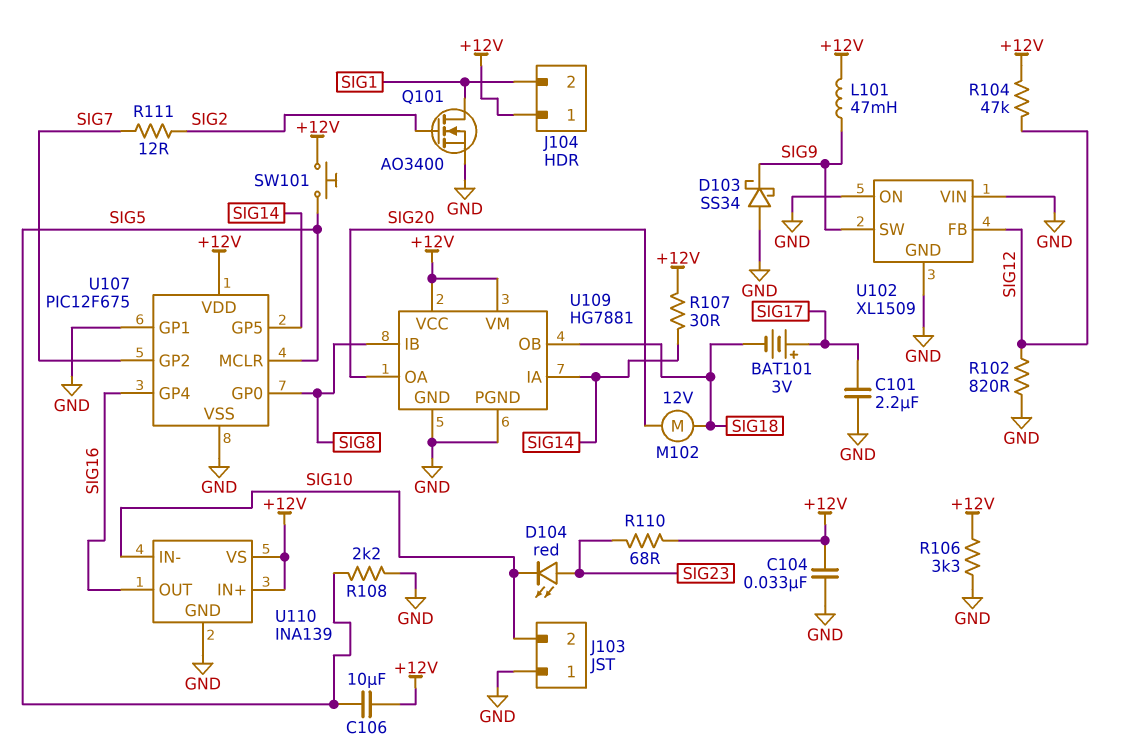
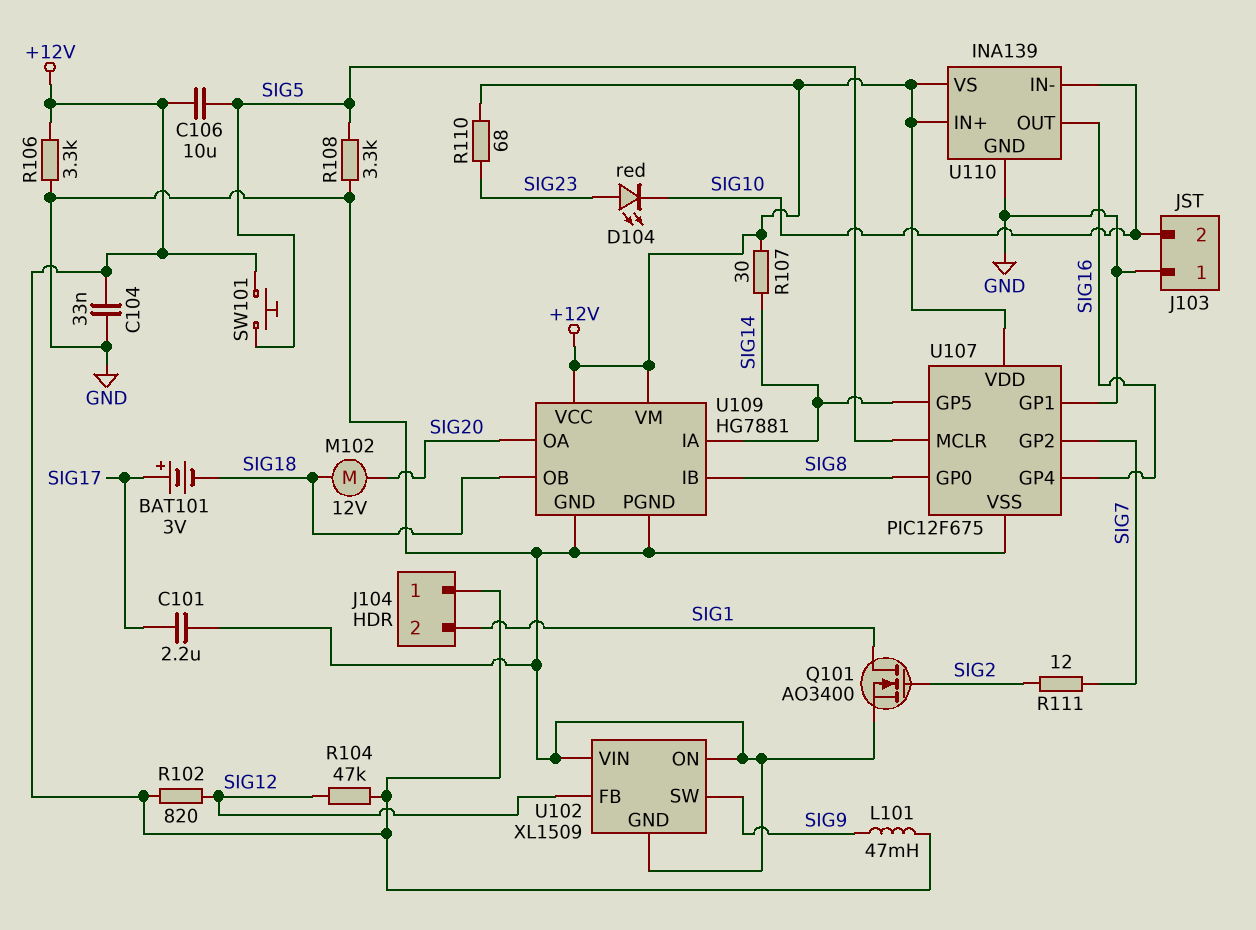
D103: schottky SS34 (A GND, K SIG9) -> none
R102: 820 (GND, SIG12) -> 820 (+12V, SIG12)
R108: 2.2k (GND, SIG5) -> 3.3k (GND, SIG5)

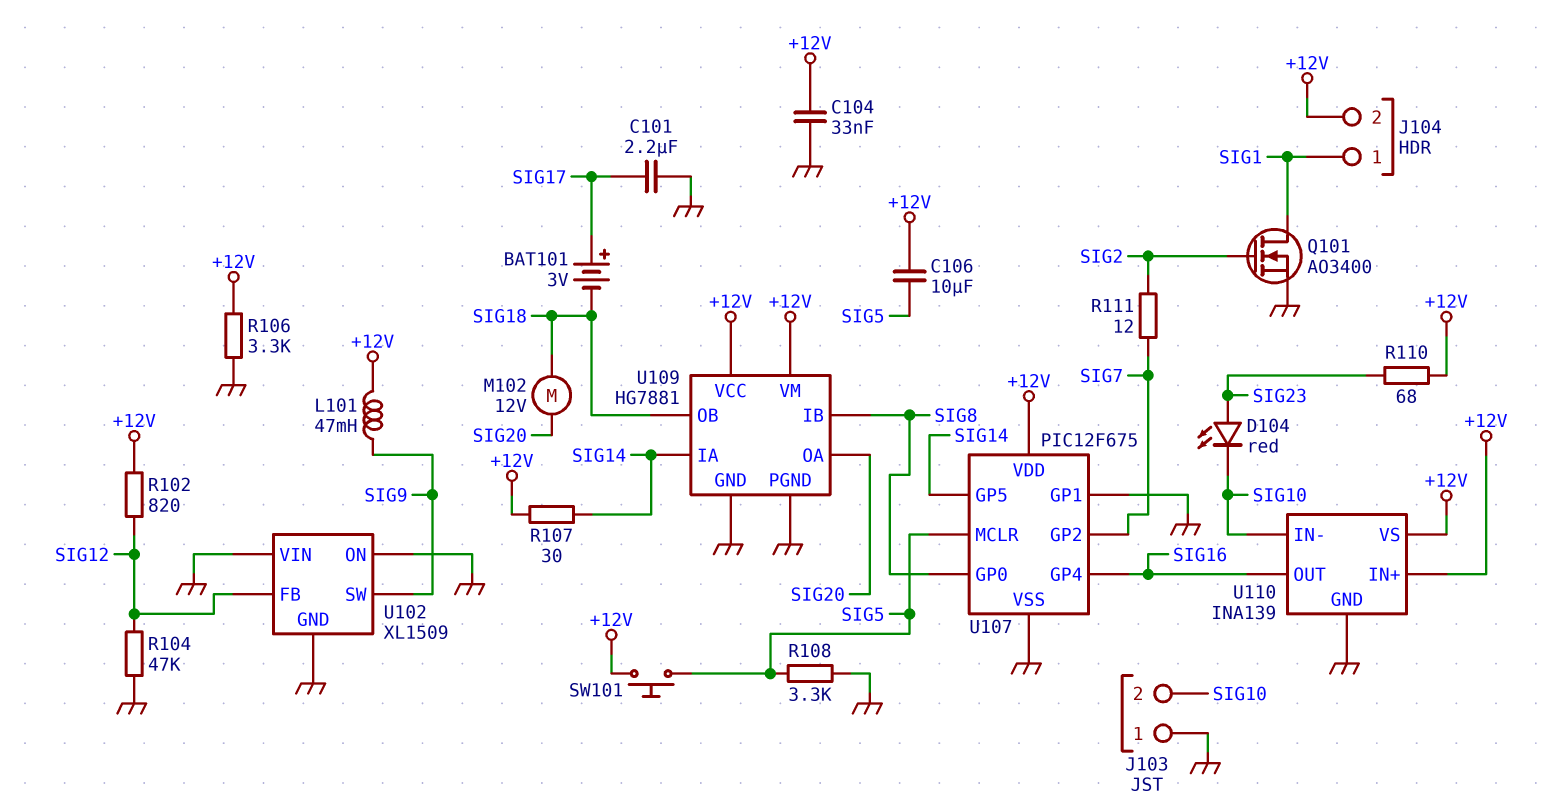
J104 pin 1: +12V -> SIG1
J104 pin 2: SIG1 -> +12V
R104: 47k (+12V, SIG12) -> 47k (GND, SIG12)

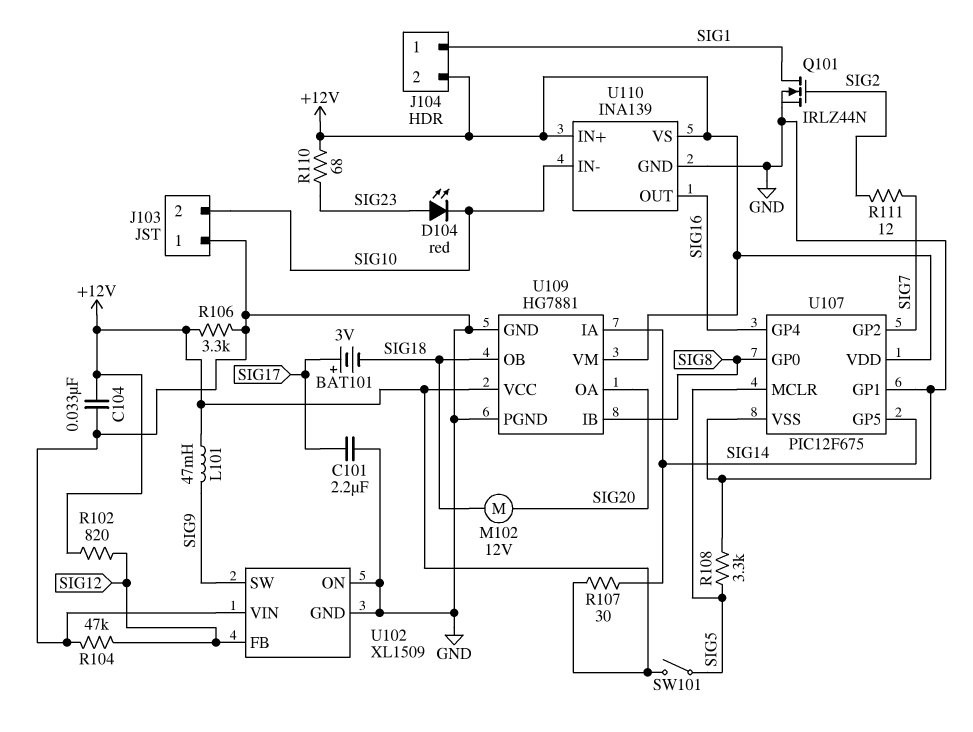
C106: 10uF (+12V, SIG5) -> none
Q101: NMOS AO3400 (G SIG2, D SIG1, S GND) -> NMOS IRLZ44N (G SIG2, D SIG1, S GND)
SW101: button (+12V, SIG5) -> switch (+12V, SIG5)

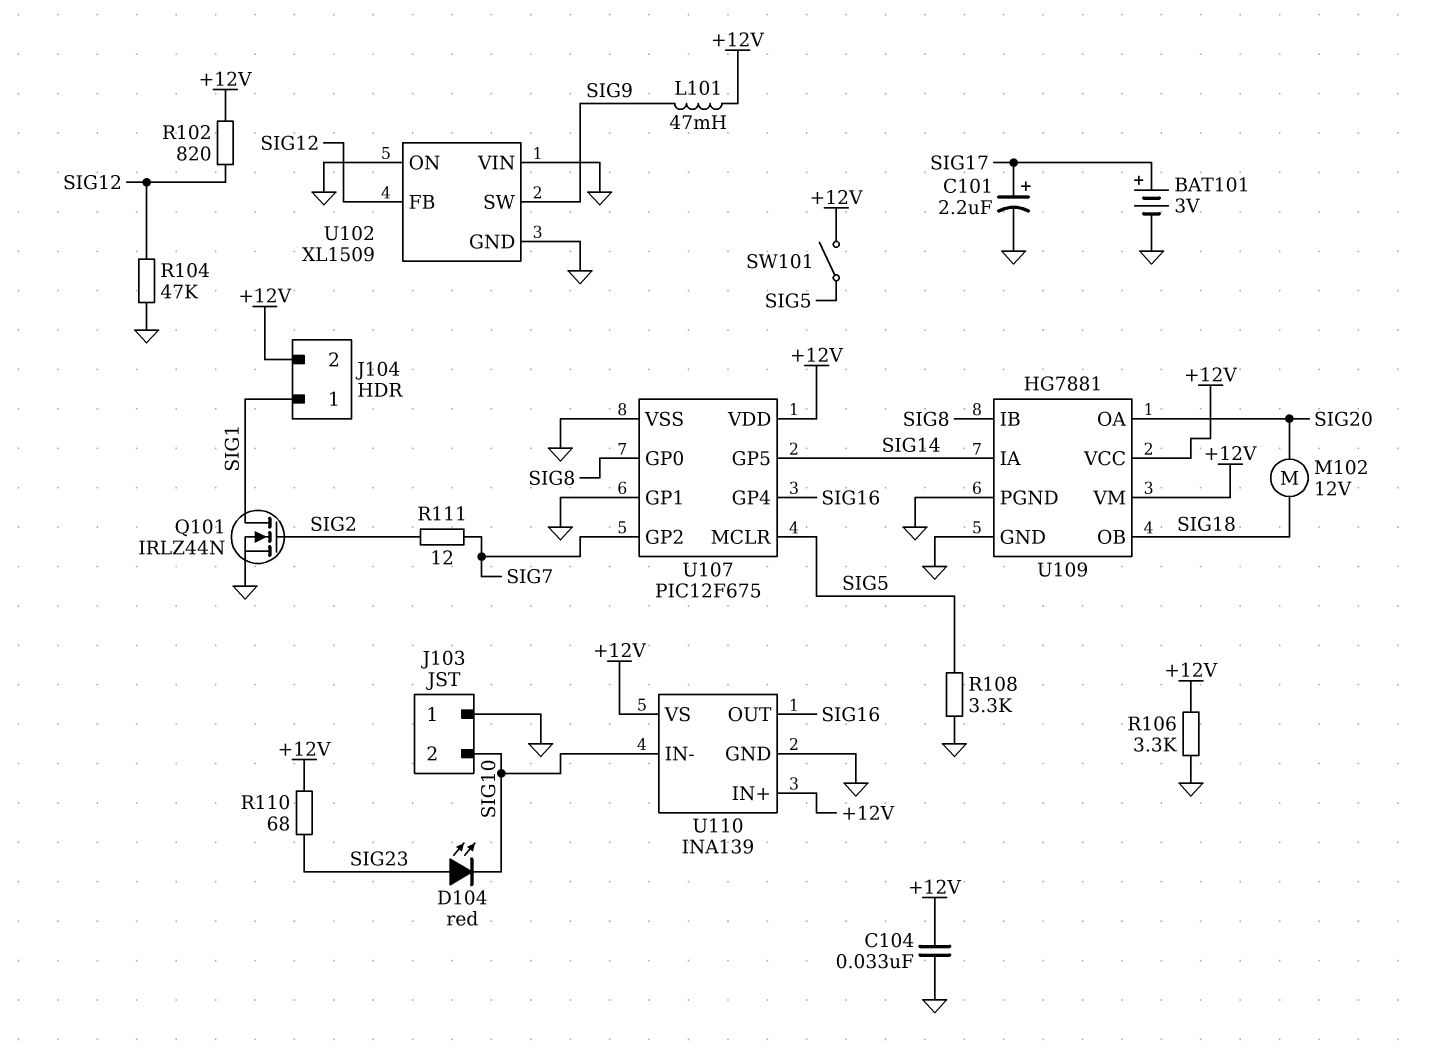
BAT101: 3V (plus SIG17, minus SIG18) -> 3V (plus SIG17, minus GND)
C101: 2.2uF (GND, SIG17) -> 2.2uF (plus SIG17, minus GND)
R107: 30 (+12V, SIG14) -> none

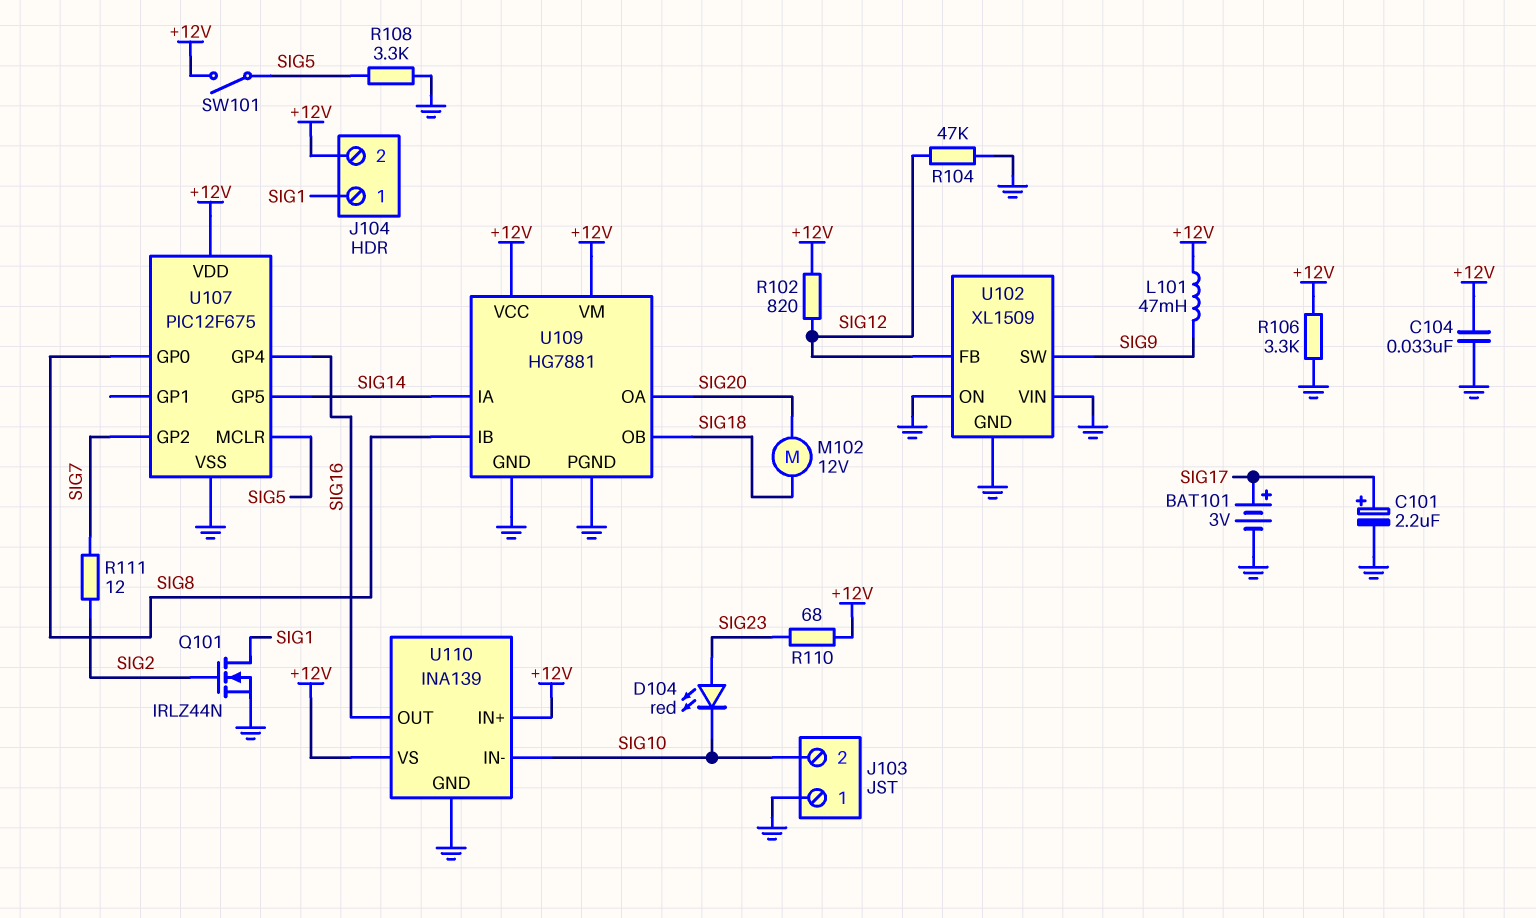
U107 pin GP1: GND -> none

